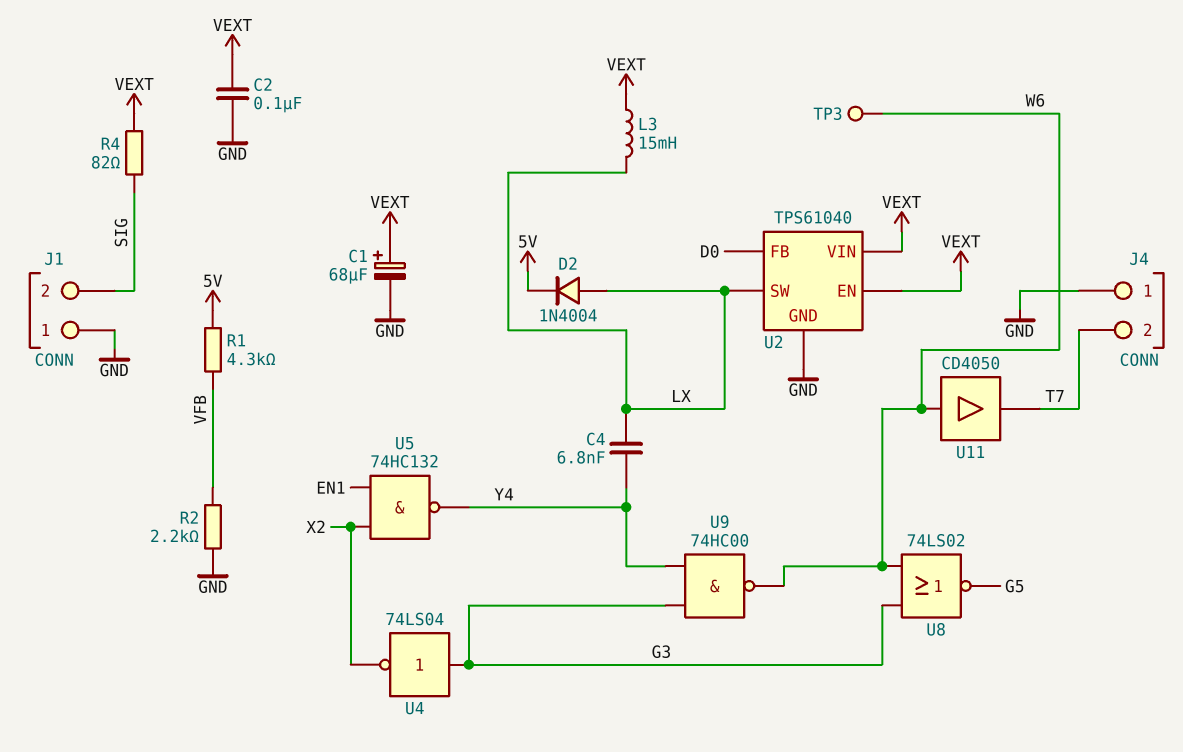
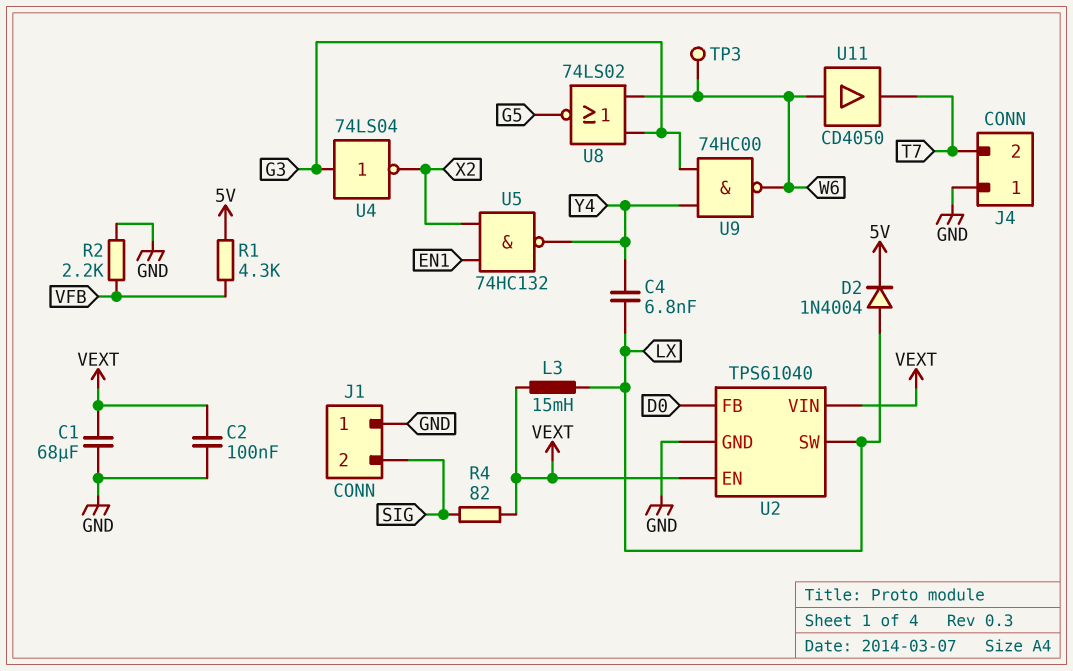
C1: 68uF (plus VEXT, minus GND) -> 68uF (GND, VEXT)

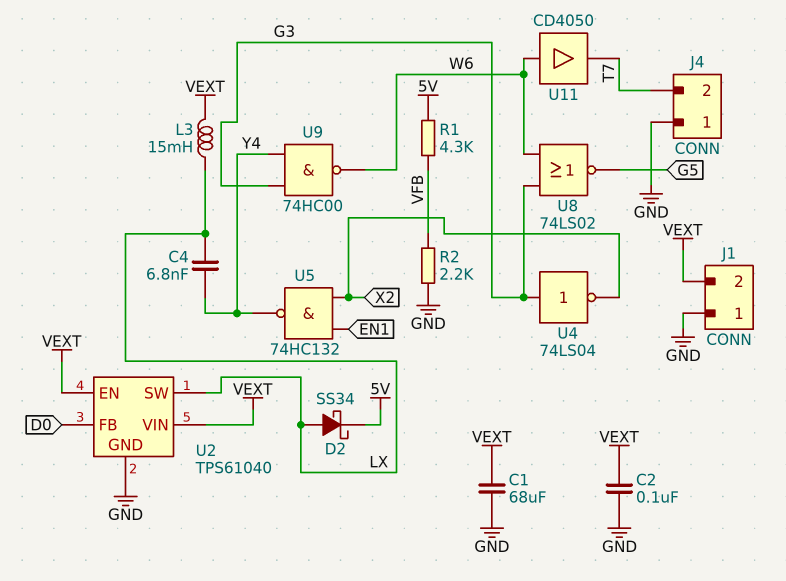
D2: diode 1N4004 (A LX, K 5V) -> schottky SS34 (A LX, K 5V)
J1 pin 2: SIG -> VEXT
R4: 82 (SIG, VEXT) -> none
TP3: test point (W6) -> none

